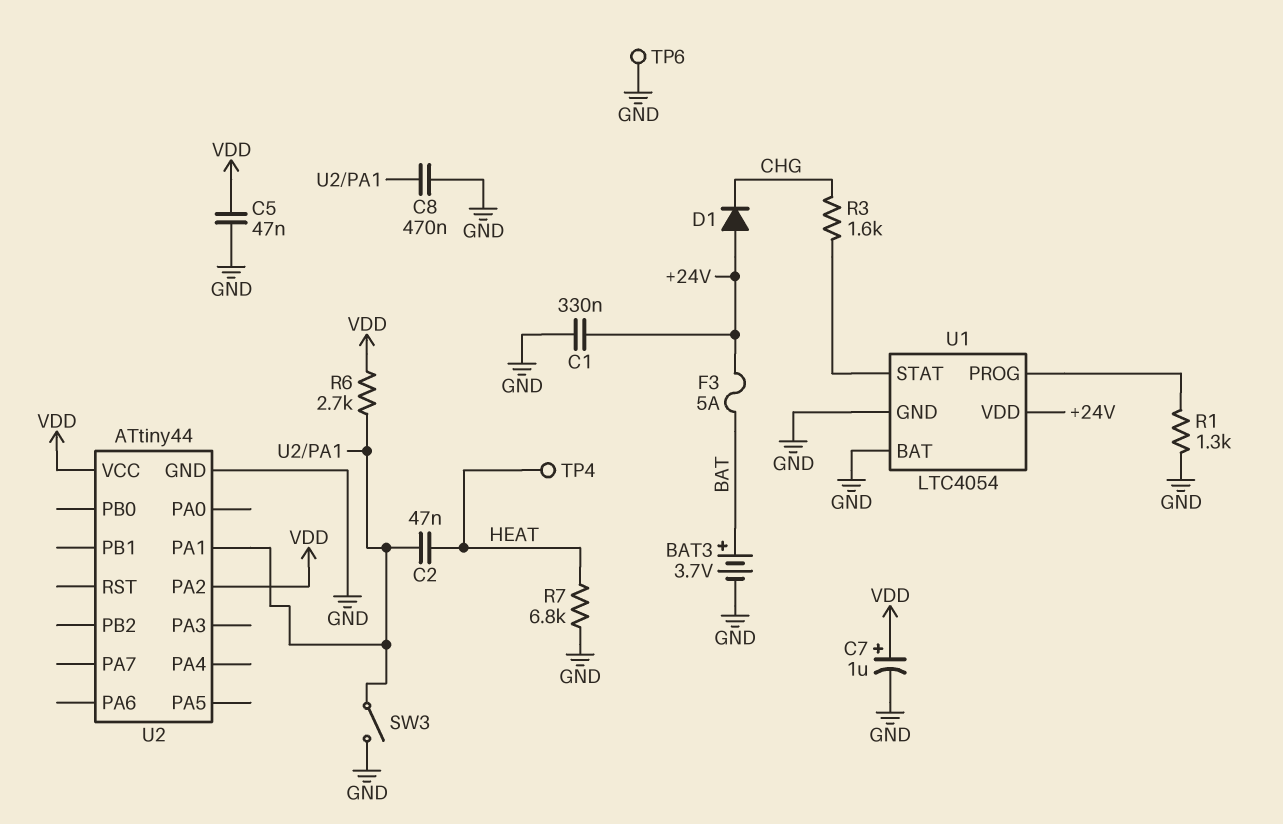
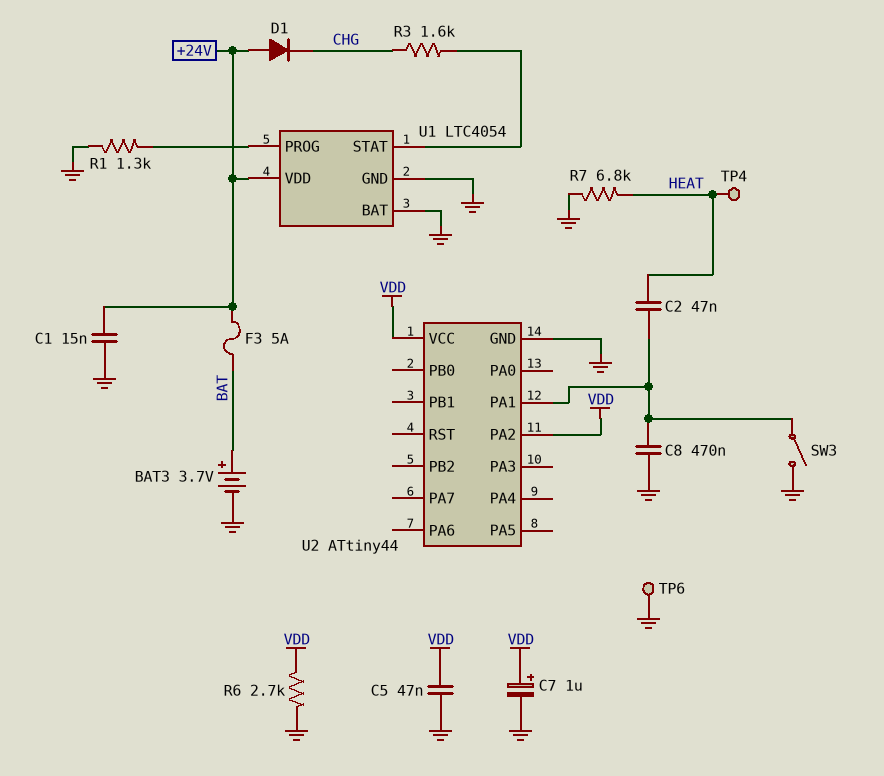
C1: 330nF (+24V, GND) -> 15nF (+24V, GND)
R6: 2.7k (U2/PA1, VDD) -> 2.7k (GND, VDD)

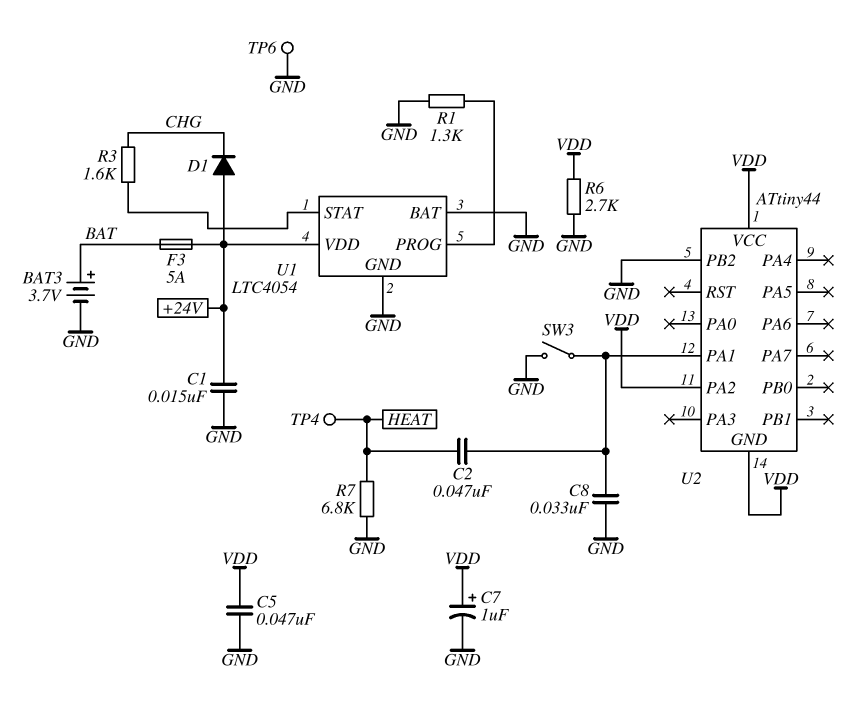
C8: 470nF (GND, U2/PA1) -> 33nF (GND, U2/PA1)
U2 pin GND: GND -> VDD
U2 pin PB2: none -> GND

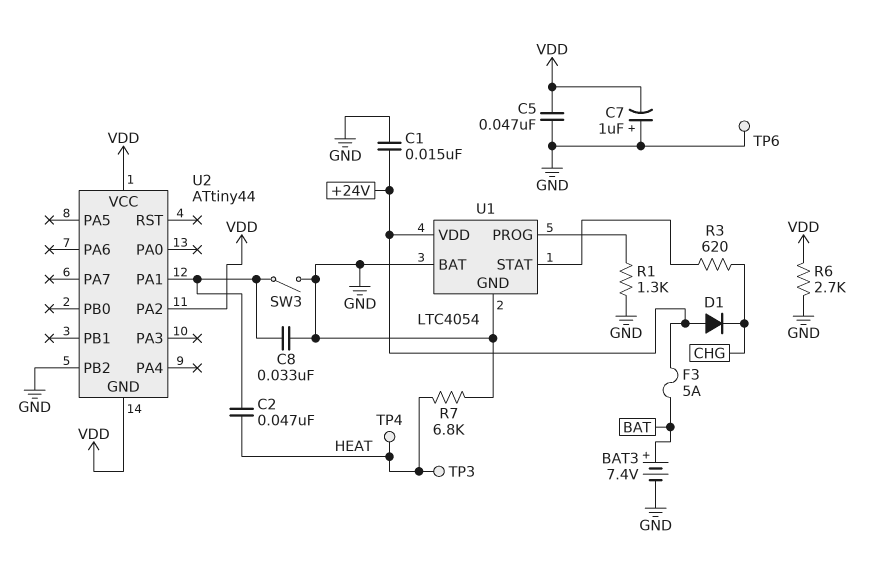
BAT3: 3.7V (plus BAT, minus GND) -> 7.4V (plus BAT, minus GND)
C7: 1uF (plus VDD, minus GND) -> 1uF (plus GND, minus VDD)
R3: 1.6k (CHG, U1/STAT) -> 620 (CHG, U1/STAT)
TP3: none -> test point (HEAT)

